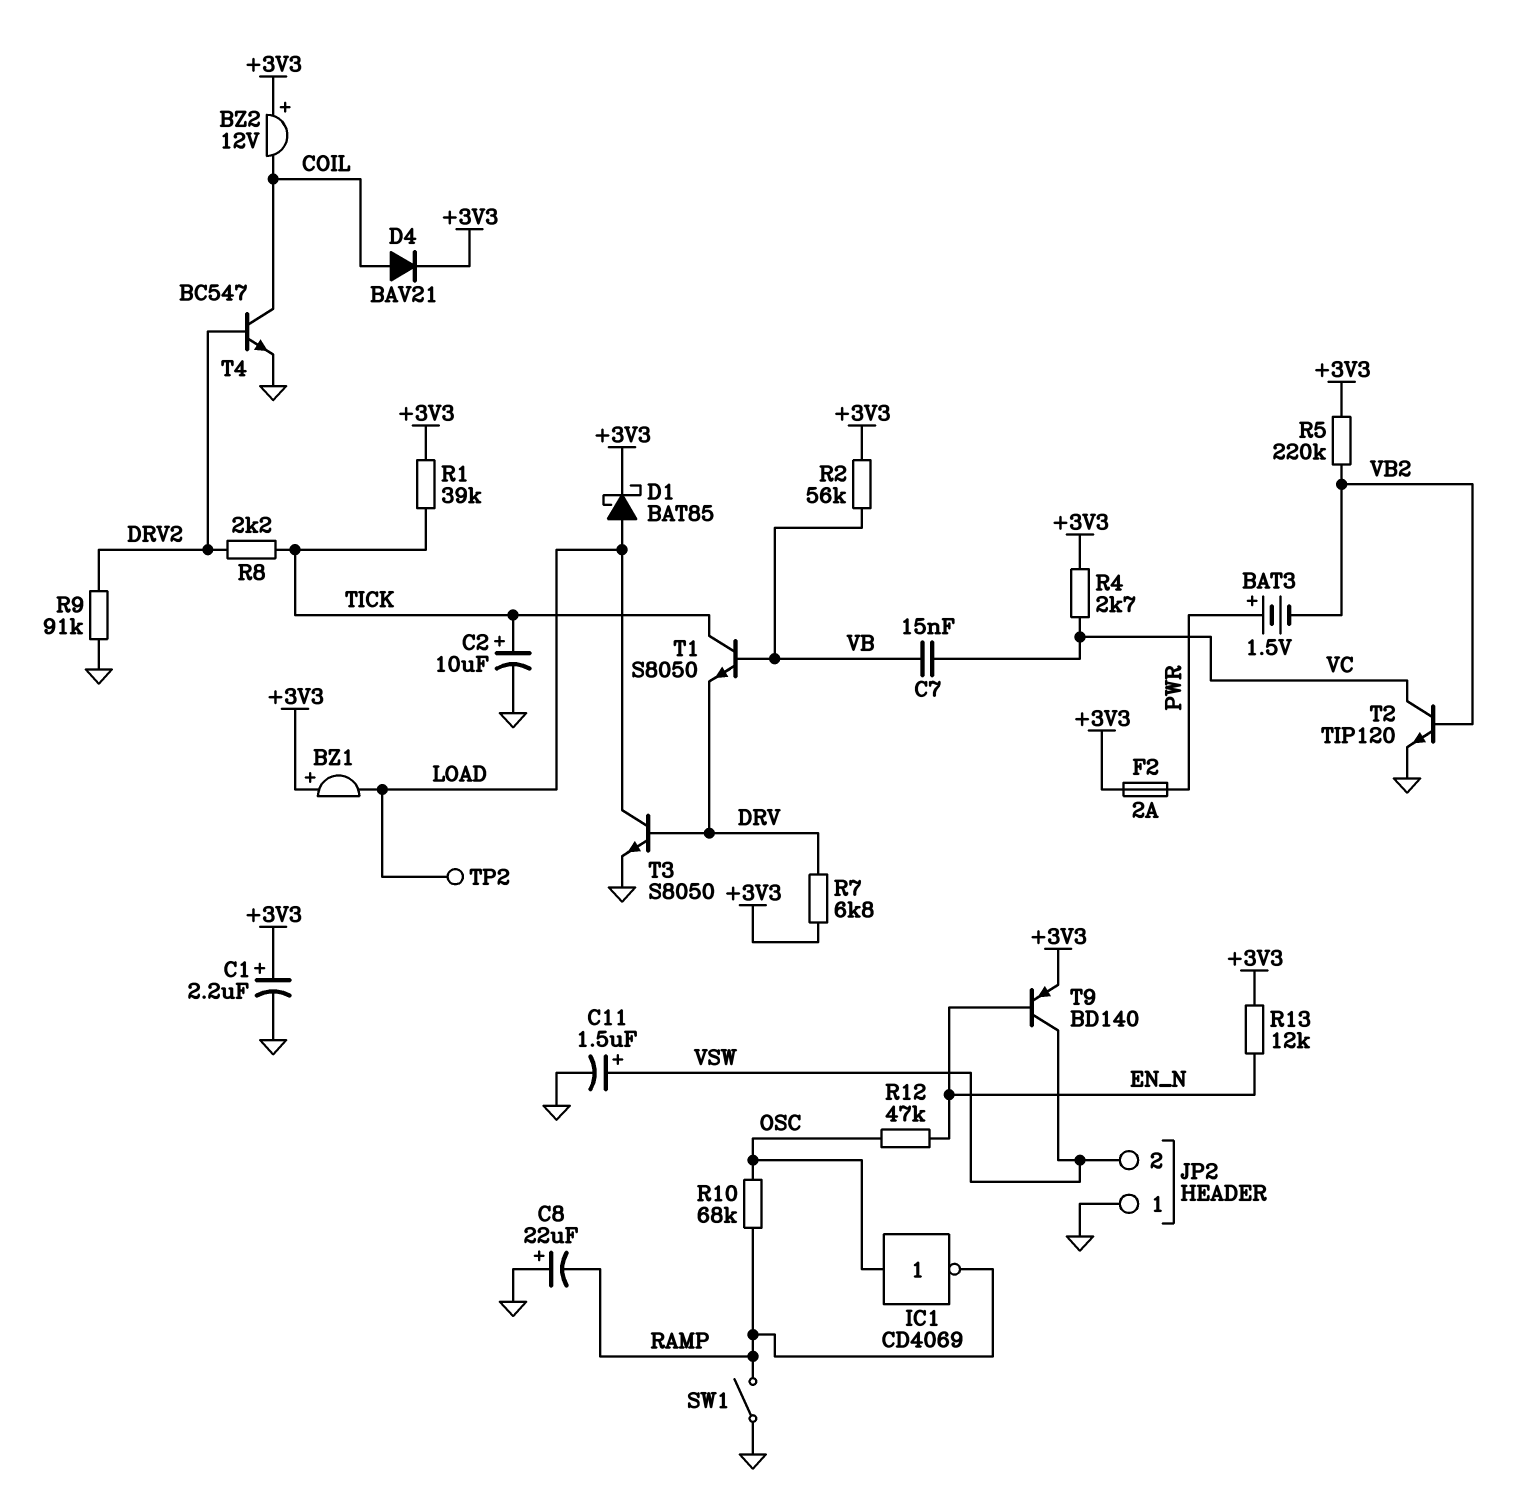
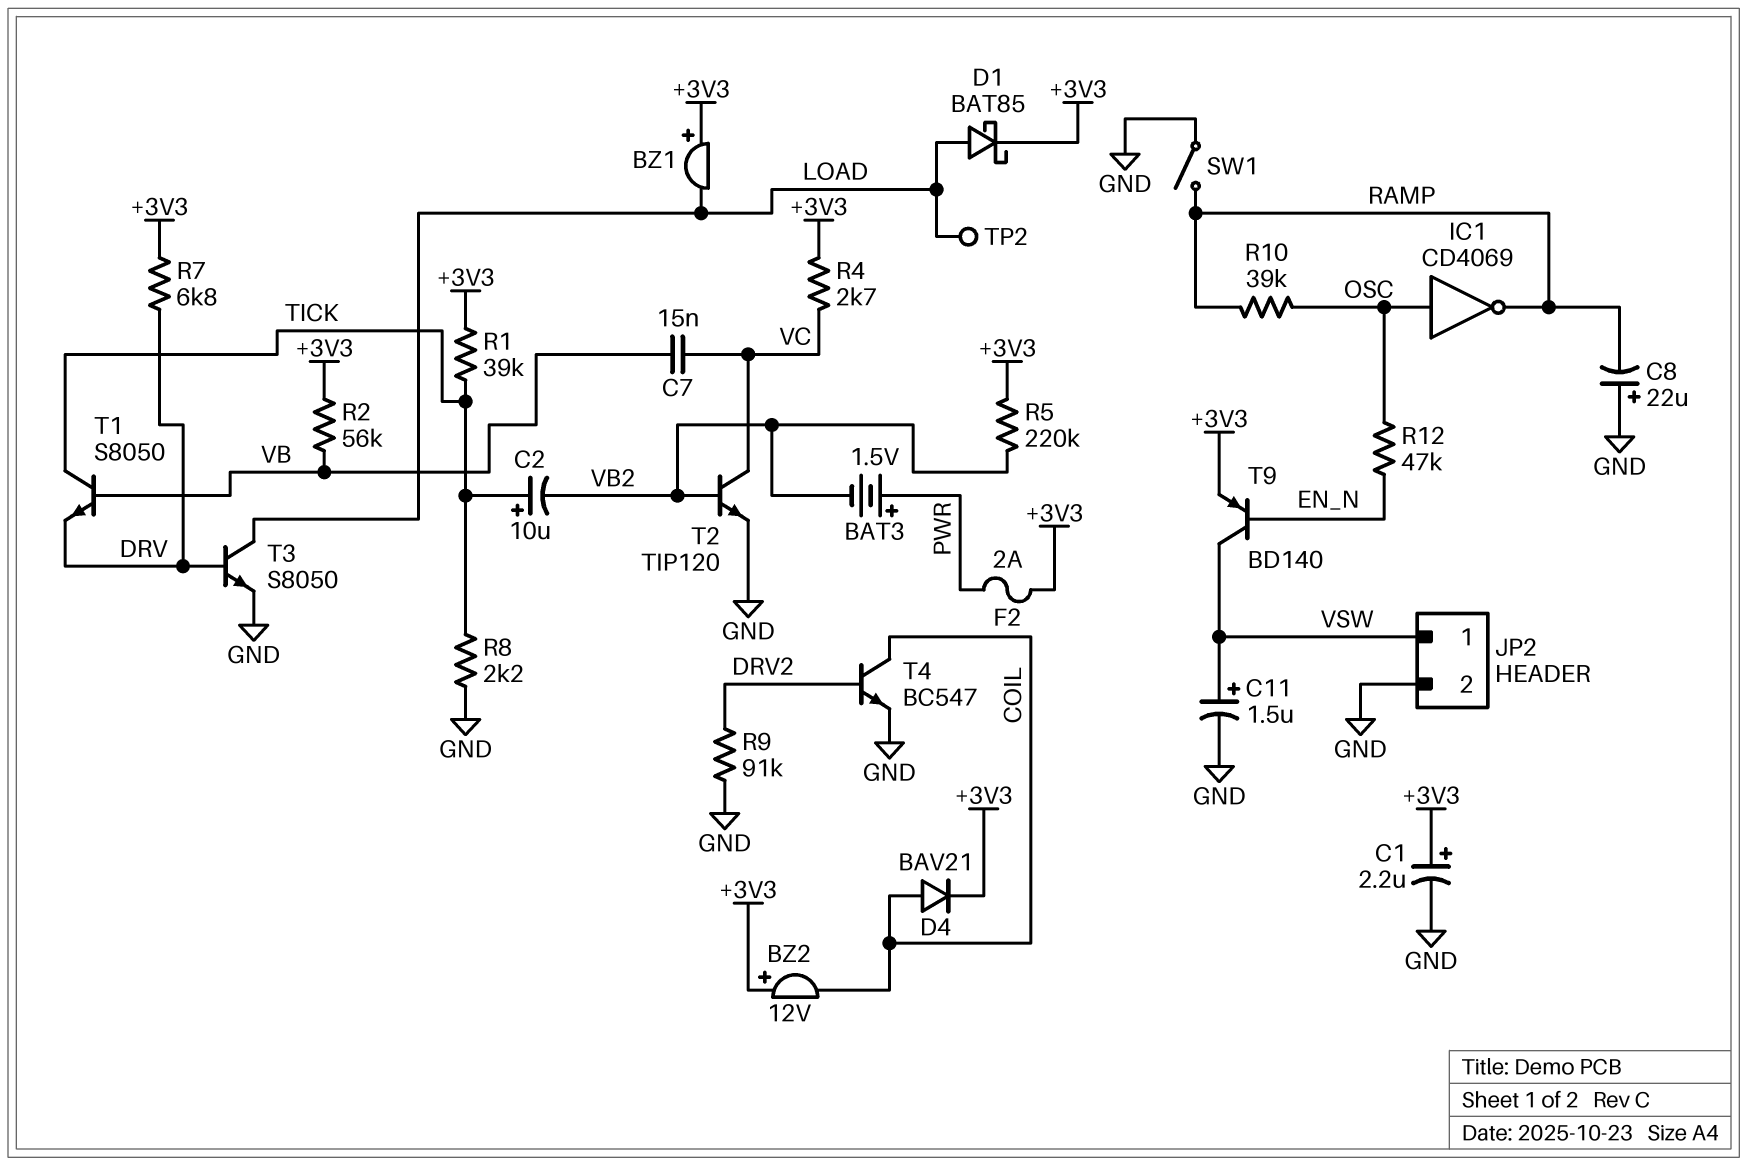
C2: 10uF (plus TICK, minus GND) -> 10uF (plus TICK, minus VB2)
JP2 pin 1: GND -> VSW
JP2 pin 2: VSW -> GND
R8: 2.2k (DRV2, TICK) -> 2.2k (GND, TICK)
R10: 68k (OSC, RAMP) -> 39k (OSC, RAMP)
R13: 12k (+3V3, EN_N) -> none

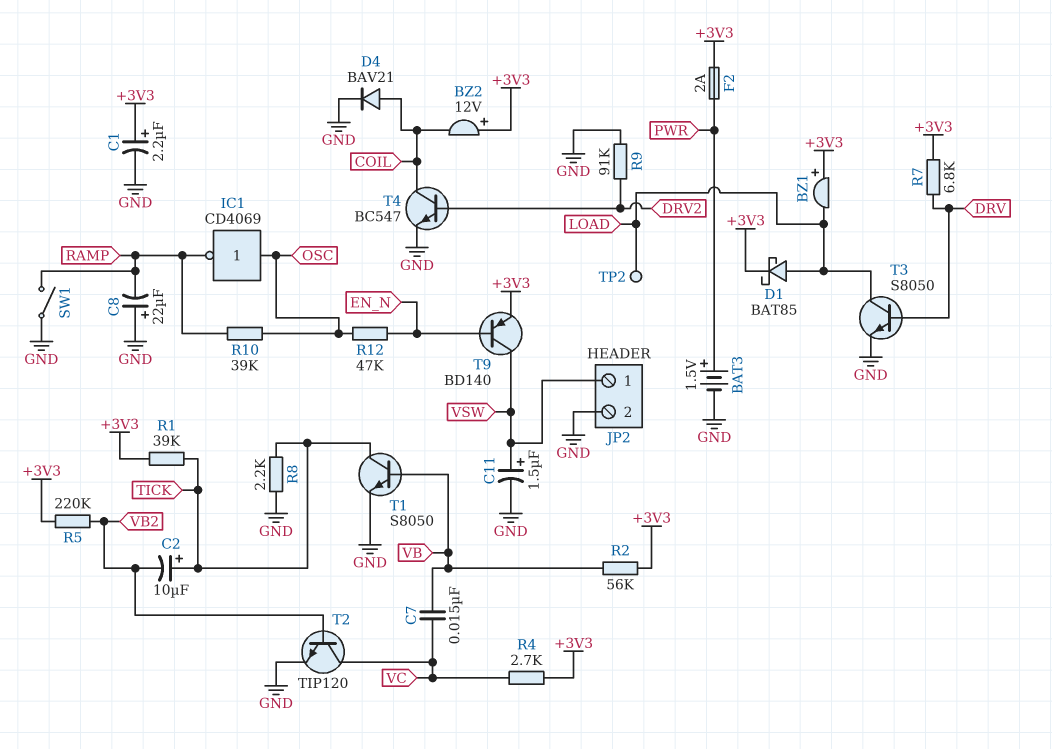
BAT3: 1.5V (plus PWR, minus VB2) -> 1.5V (plus PWR, minus GND)
D4: diode BAV21 (A COIL, K +3V3) -> diode BAV21 (A COIL, K GND)
T1: NPN S8050 (B VB, C TICK, E DRV) -> NPN S8050 (B VB, C TICK, E GND)

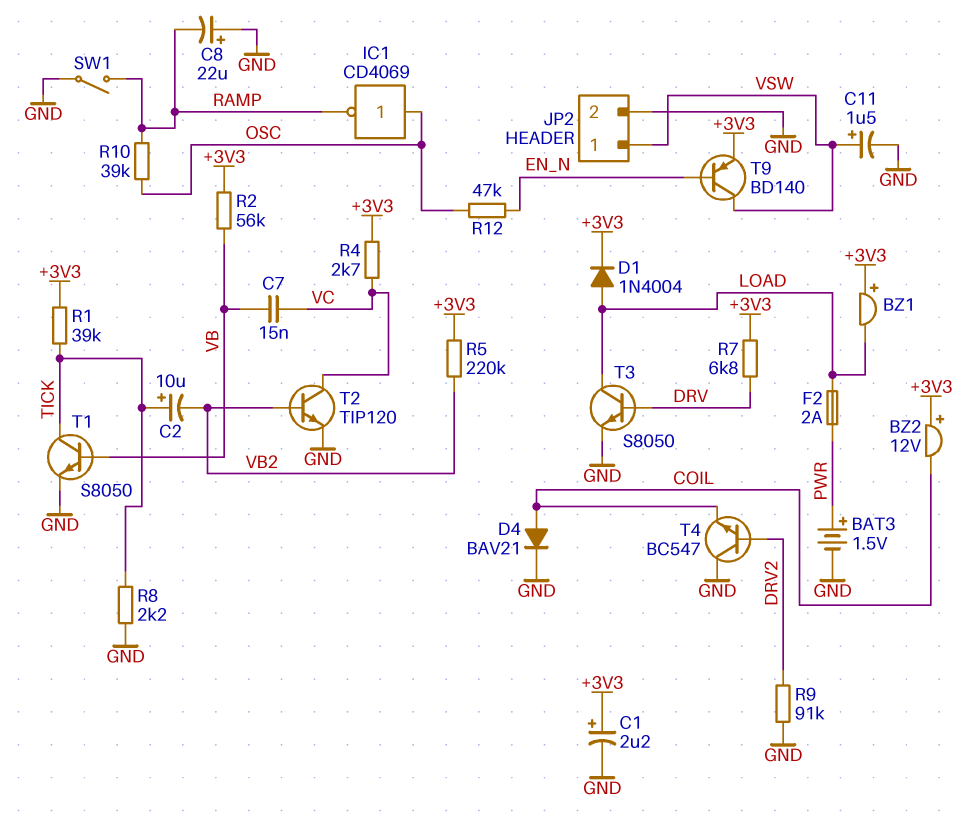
D1: schottky BAT85 (A LOAD, K +3V3) -> diode 1N4004 (A LOAD, K +3V3)
F2: 2A (+3V3, PWR) -> 2A (LOAD, PWR)
T4: NPN BC547 (B DRV2, C COIL, E GND) -> NPN BC547 (B DRV2, C GND, E COIL)
TP2: test point (LOAD) -> none

